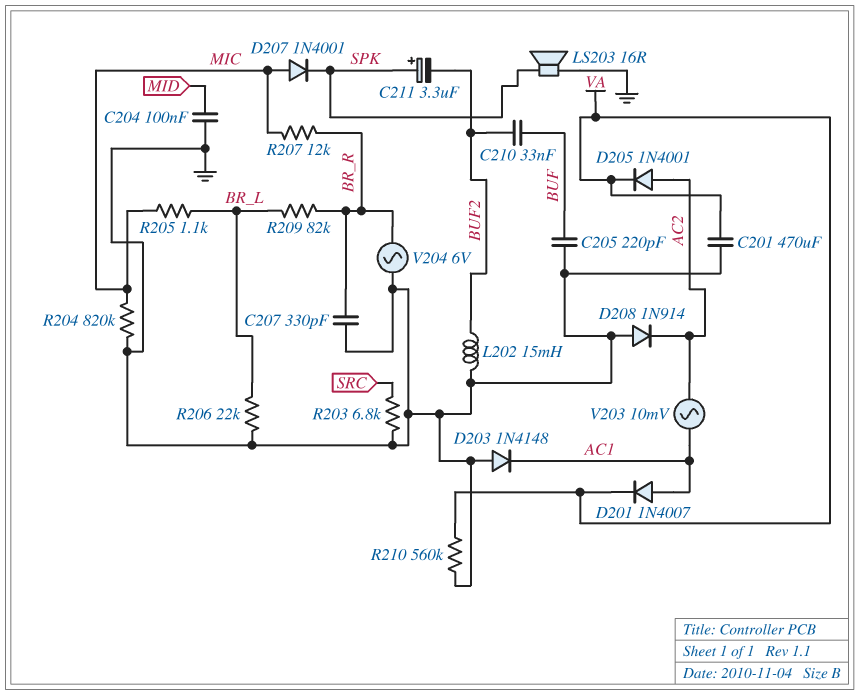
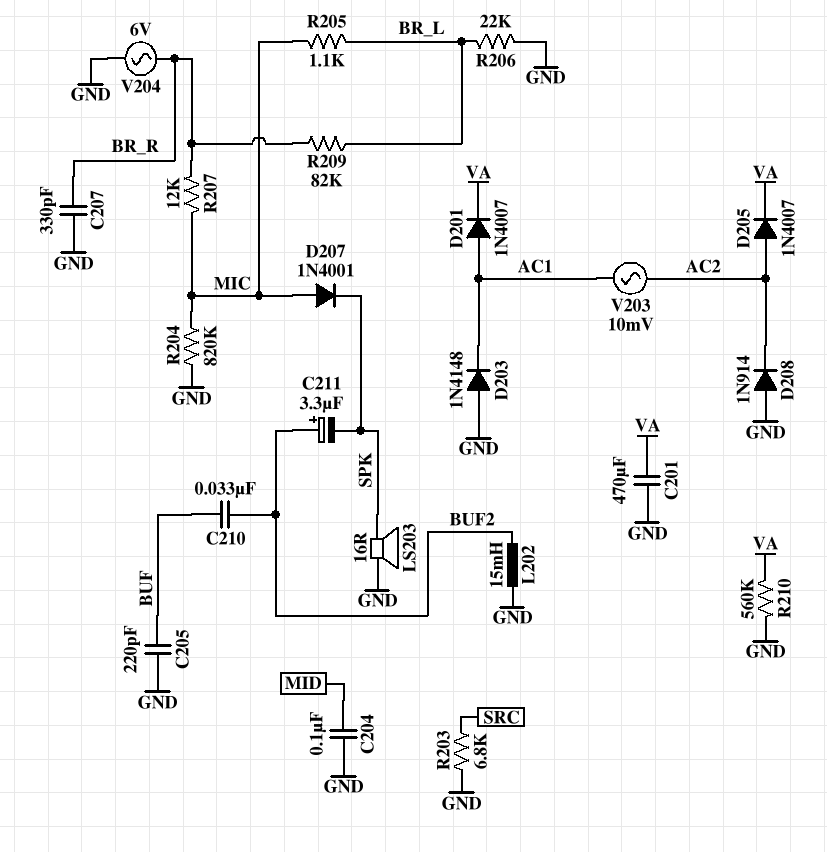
C211: 3.3uF (plus SPK, minus BUF2) -> 3.3uF (plus BUF2, minus SPK)
D205: diode 1N4001 (A AC2, K VA) -> diode 1N4007 (A AC2, K VA)

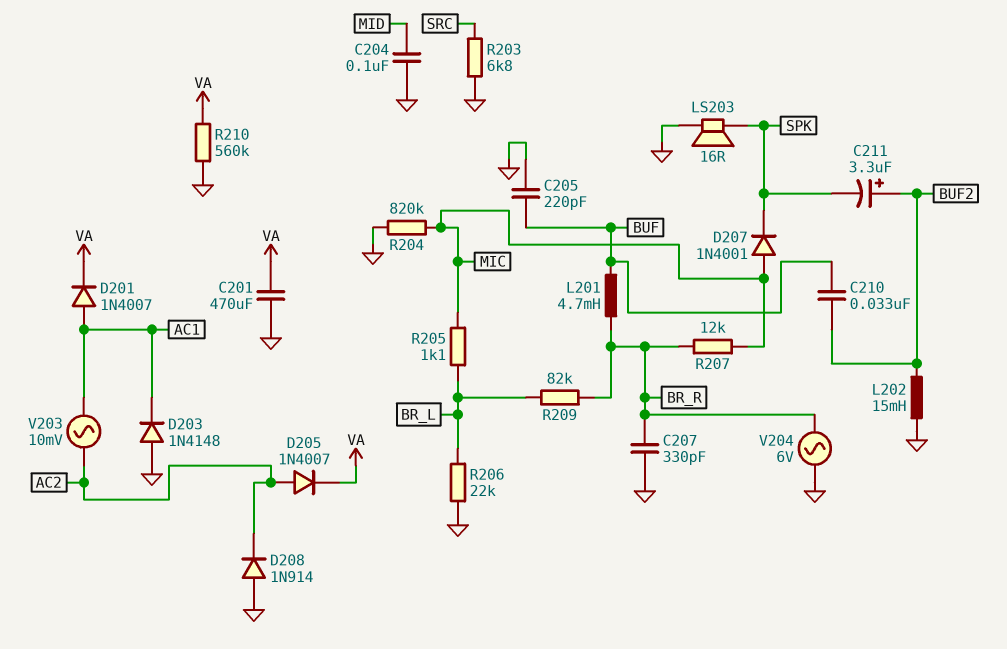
L201: none -> 4.7mH (BR_R, BUF)

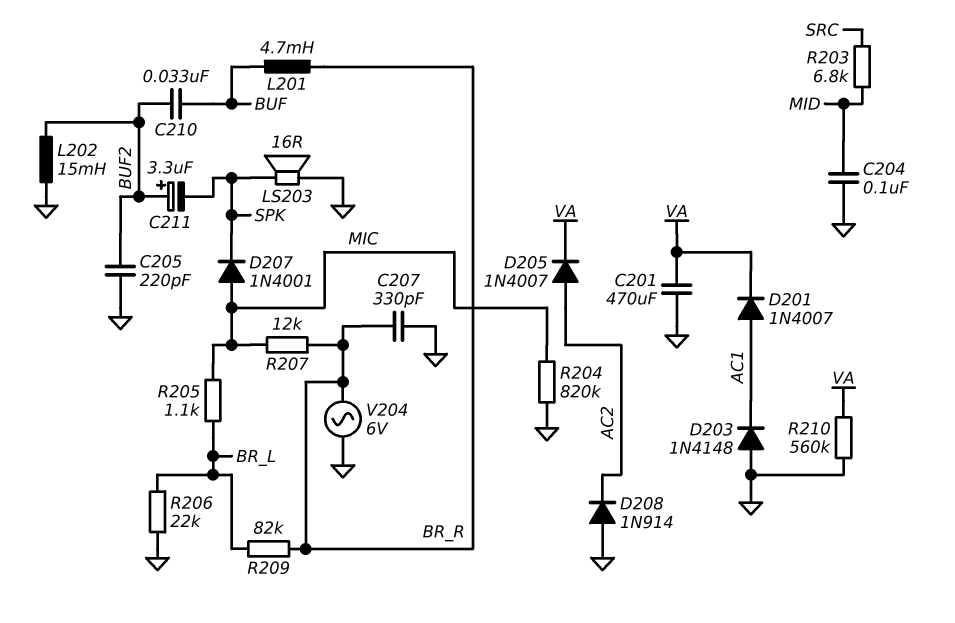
C205: 220pF (BUF, GND) -> 220pF (BUF2, GND)
R203: 6.8k (GND, SRC) -> 6.8k (MID, SRC)
V203: AC 10mV (AC1, AC2) -> none

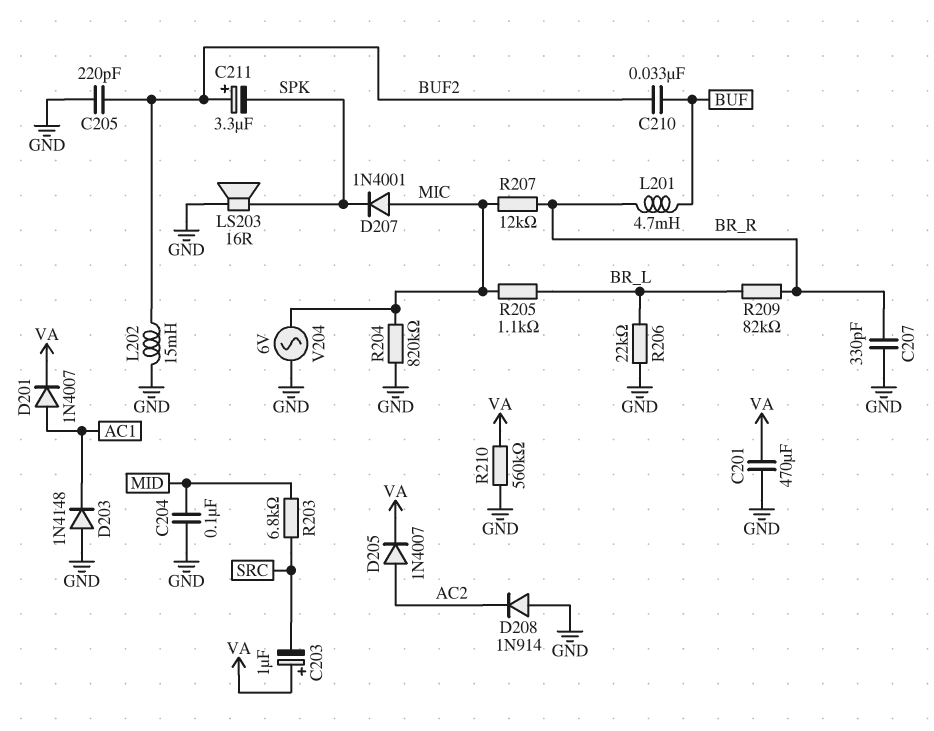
C203: none -> 1uF (plus VA, minus SRC)
V204: AC 6V (BR_R, GND) -> AC 6V (GND, MIC)

